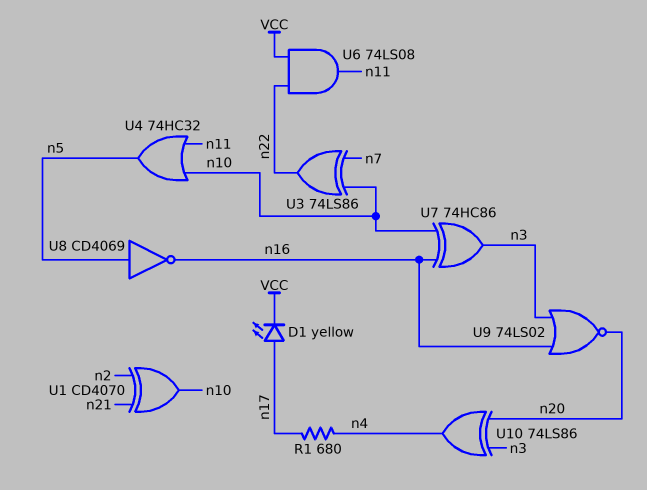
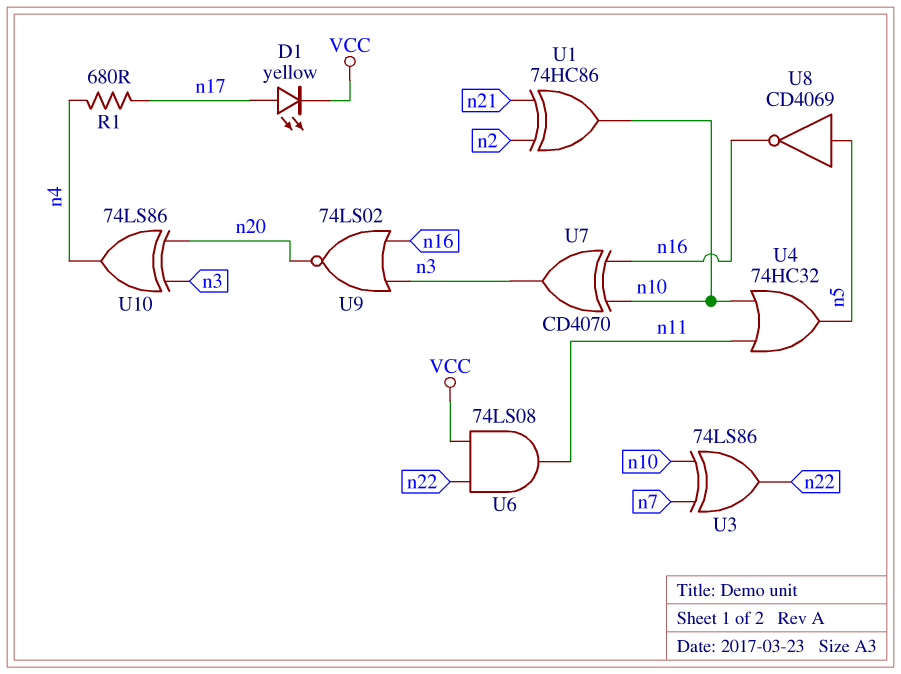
U1: XOR CD4070 (in n2, in n21, out n10) -> XOR 74HC86 (in n2, in n21, out n10)
U7: XOR 74HC86 (in n10, in n16, out n3) -> XOR CD4070 (in n10, in n16, out n3)

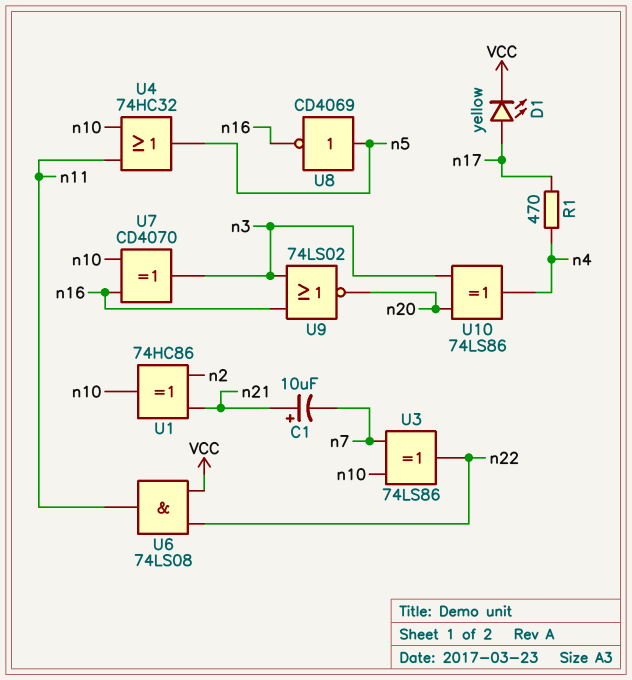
C1: none -> 10uF (plus n21, minus n7)
R1: 680 (n4, n17) -> 470 (n4, n17)

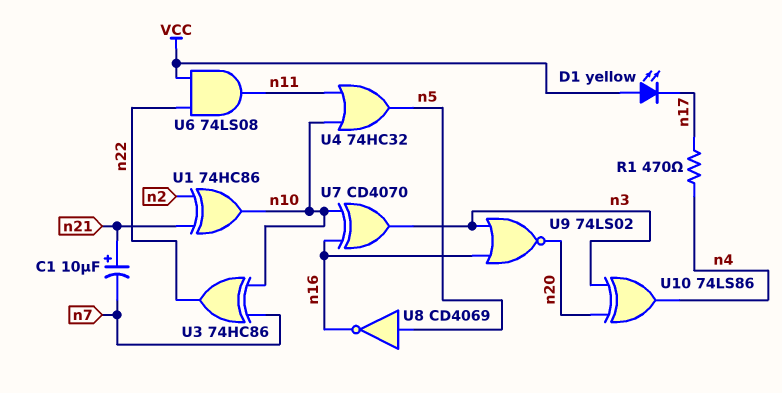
D1: LED yellow (A n17, K VCC) -> LED yellow (A VCC, K n17)
U3: XOR 74LS86 (in n7, in n10, out n22) -> XOR 74HC86 (in n7, in n10, out n22)

